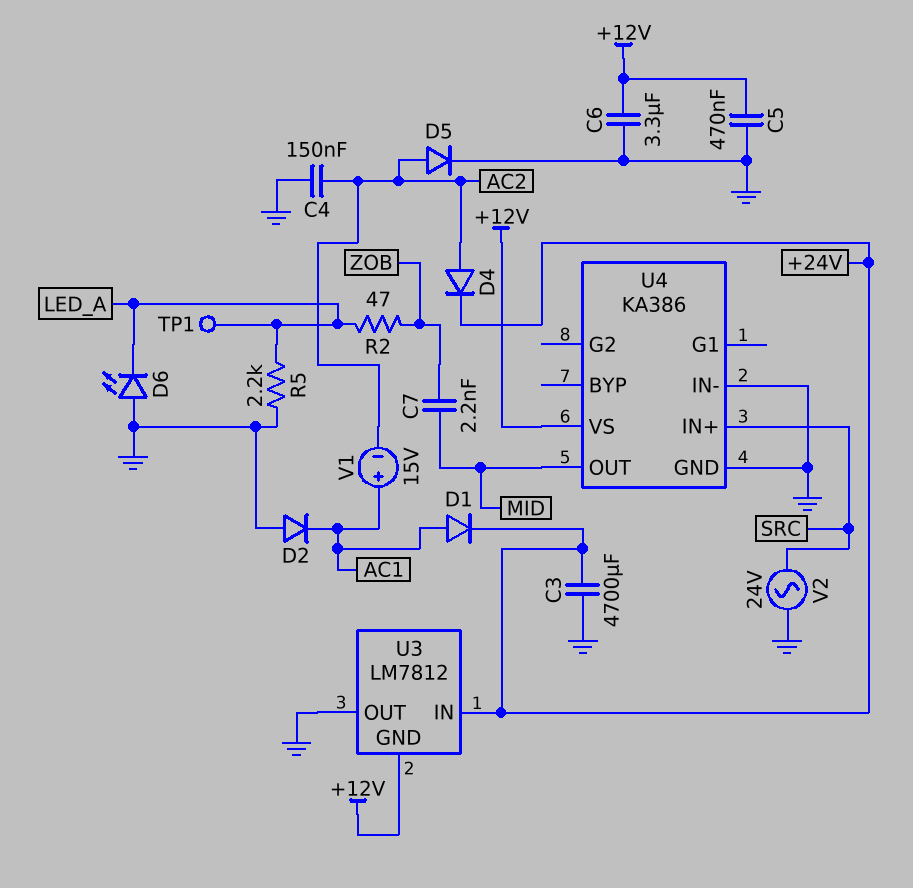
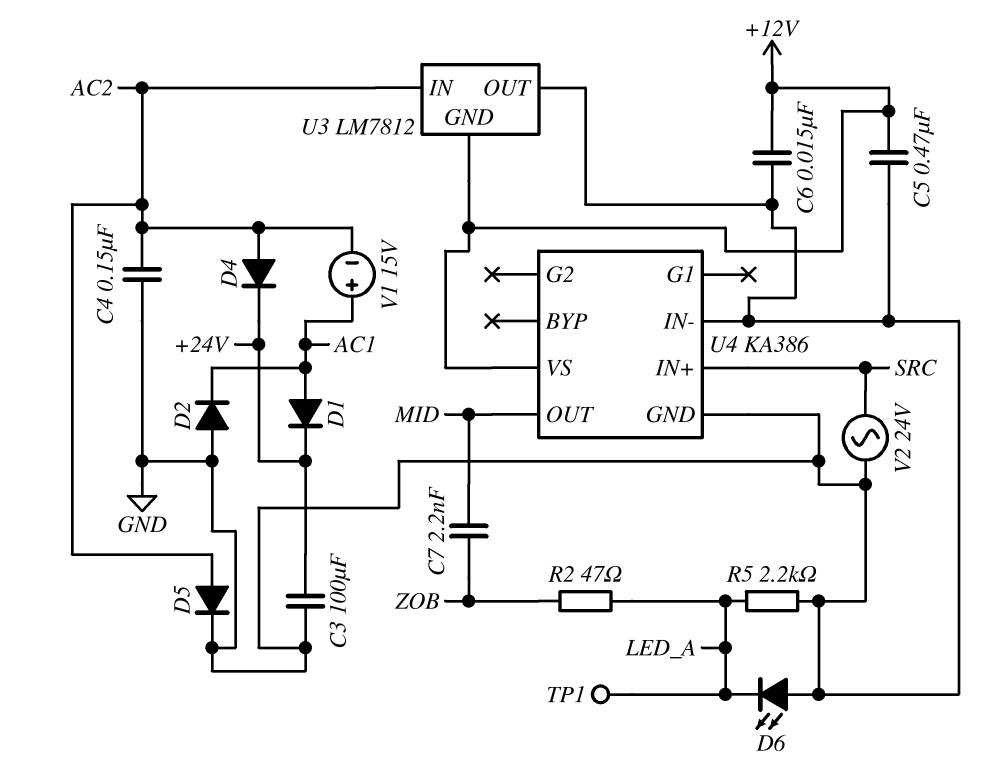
C3: 4700uF (+24V, GND) -> 100uF (+24V, GND)
C6: 3.3uF (+12V, GND) -> 15nF (+12V, GND)
U3 pin IN: +24V -> AC2

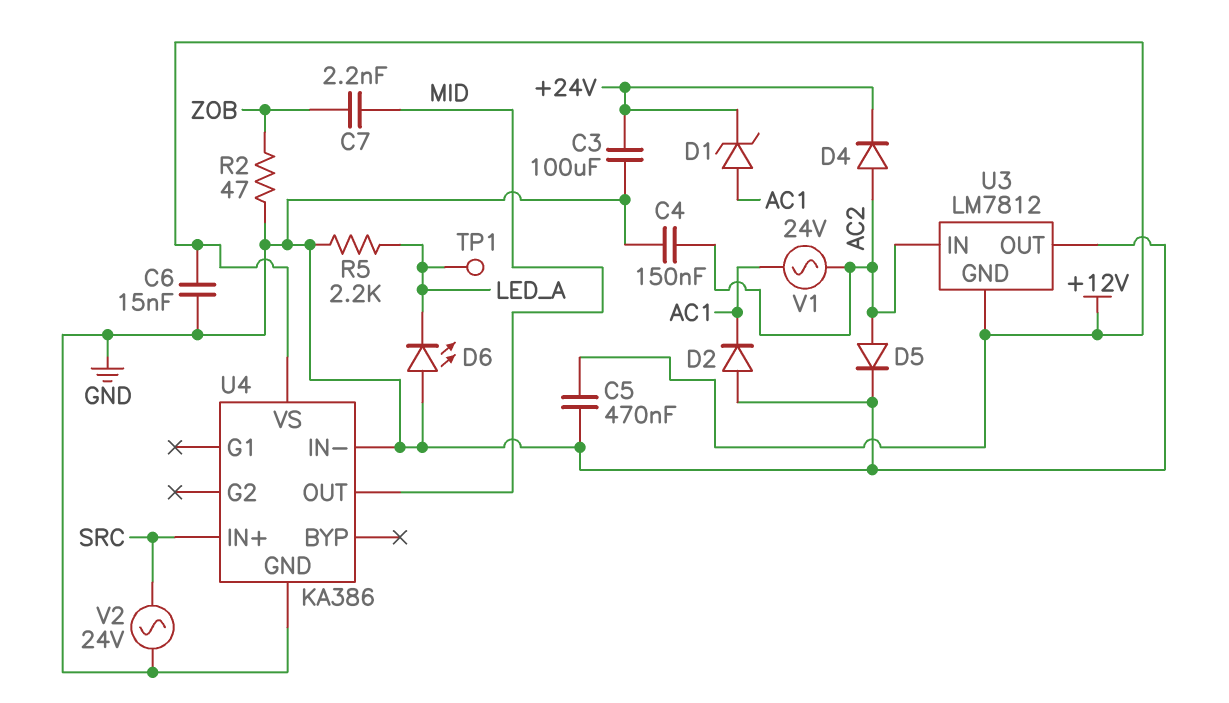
D1: diode (A AC1, K +24V) -> zener (A AC1, K +24V)
R2: 47 (LED_A, ZOB) -> 47 (GND, ZOB)
V1: 15V (plus AC1, minus AC2) -> AC 24V (AC1, AC2)

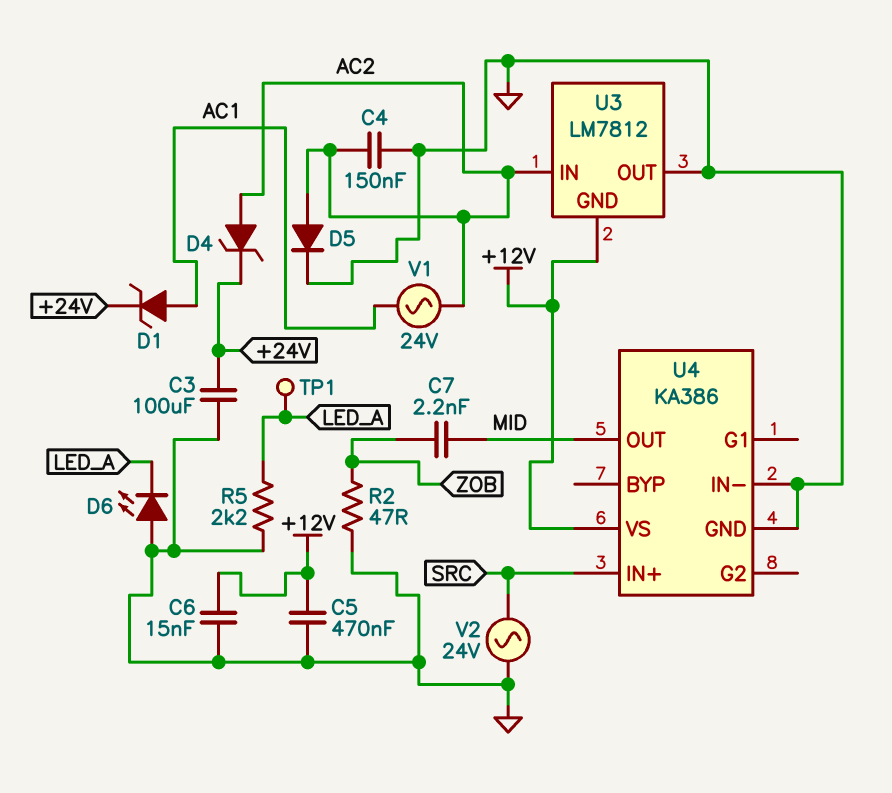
D2: diode (A GND, K AC1) -> none
D4: diode (A AC2, K +24V) -> zener (A AC2, K +24V)

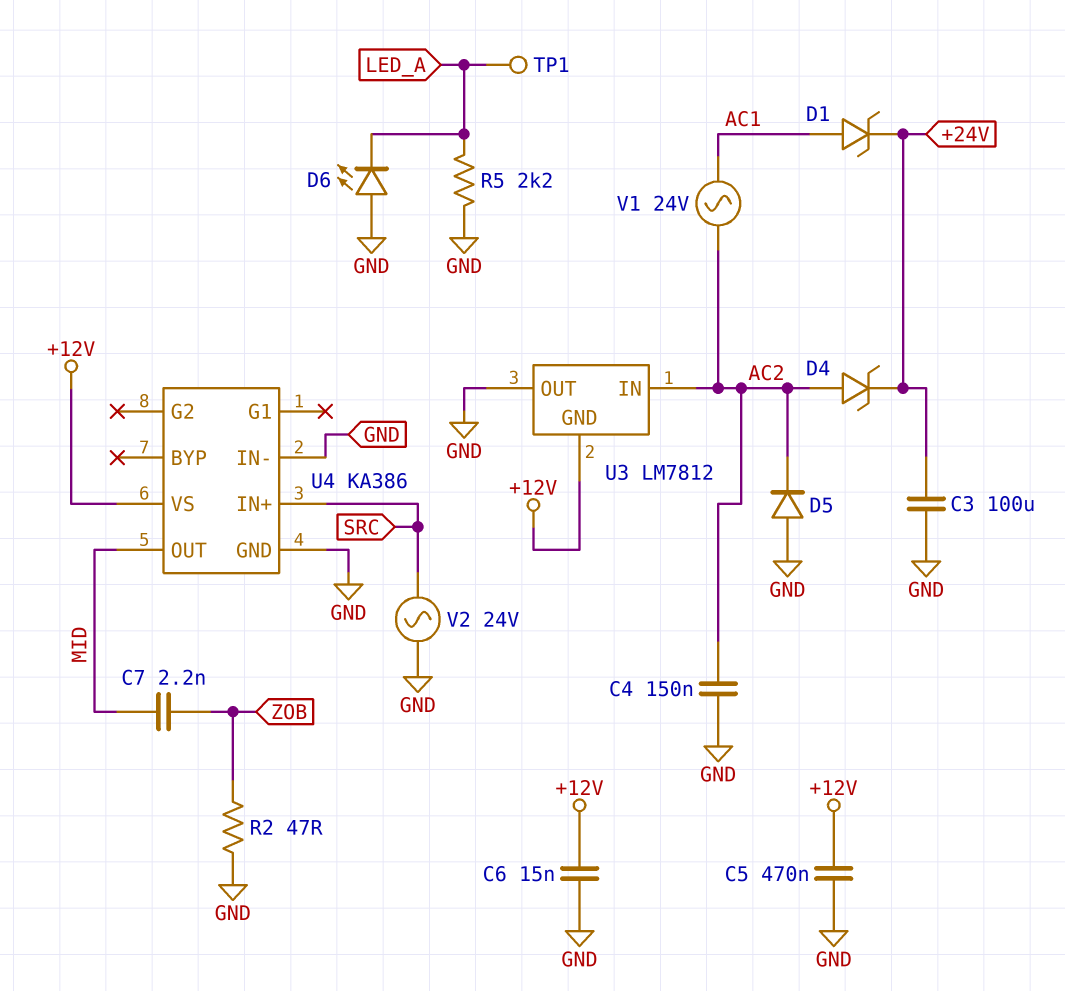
D5: diode (A AC2, K GND) -> diode (A GND, K AC2)

